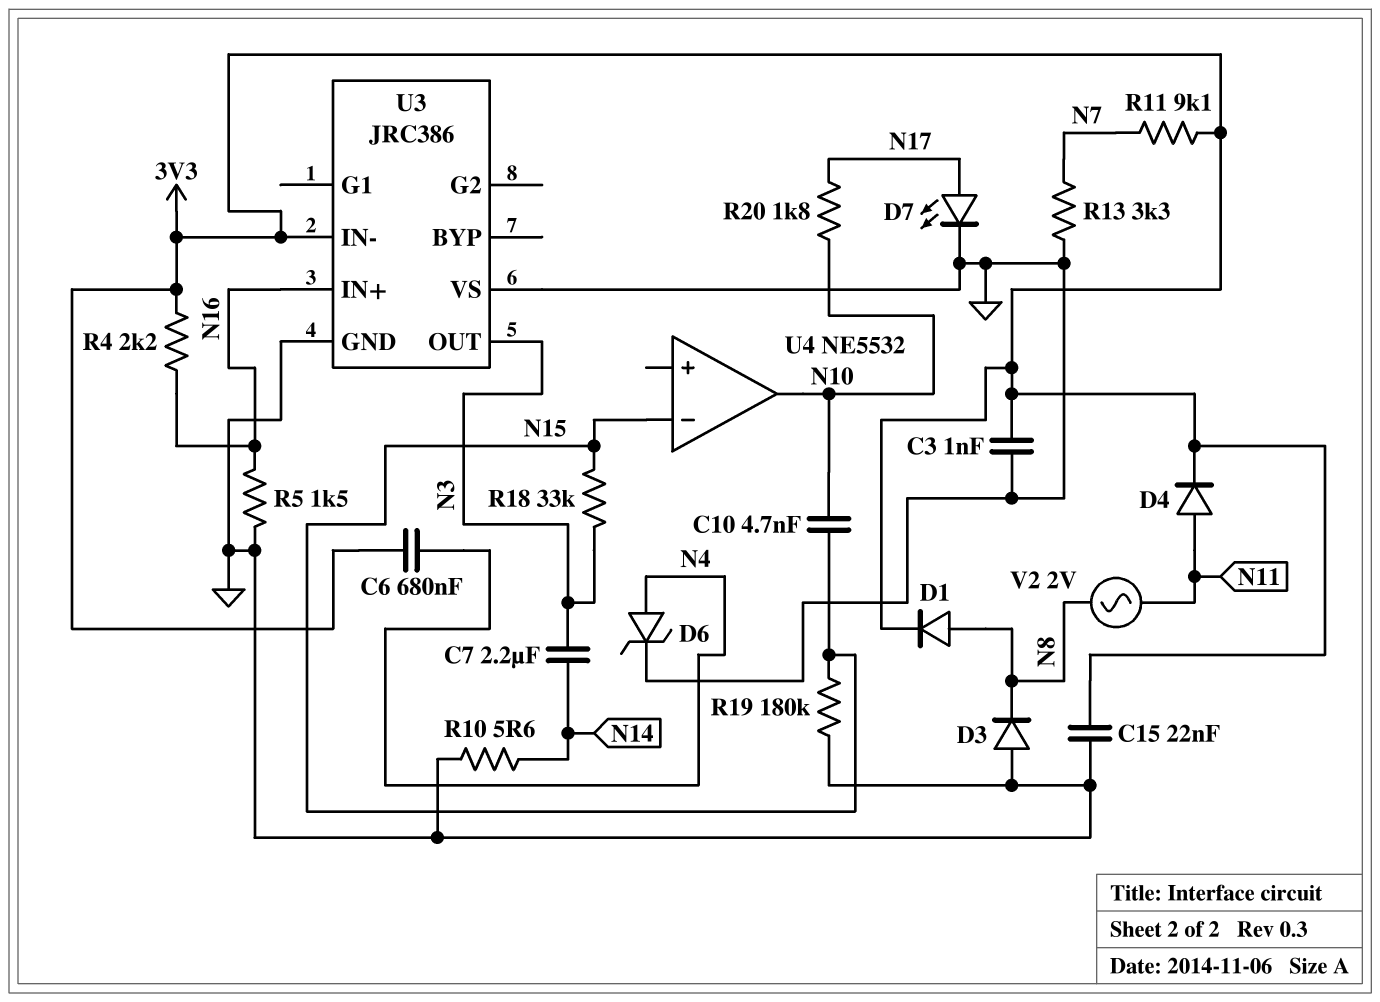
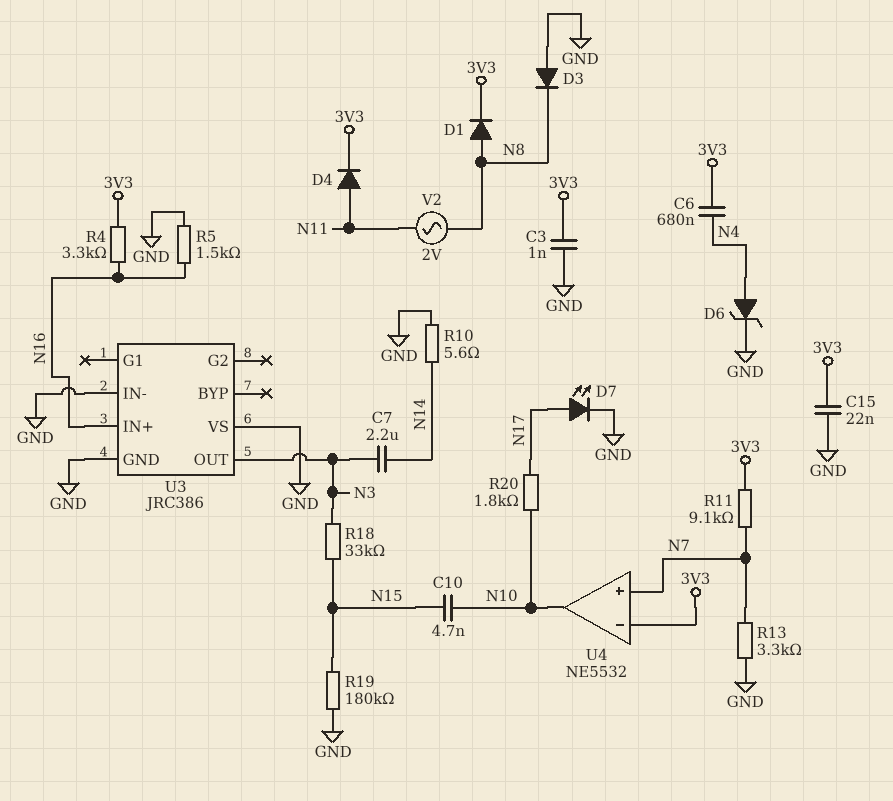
R4: 2.2k (3V3, N16) -> 3.3k (3V3, N16)
U3 pin IN-: 3V3 -> GND
U4 pin in+: none -> N7
U4 pin in-: N15 -> 3V3

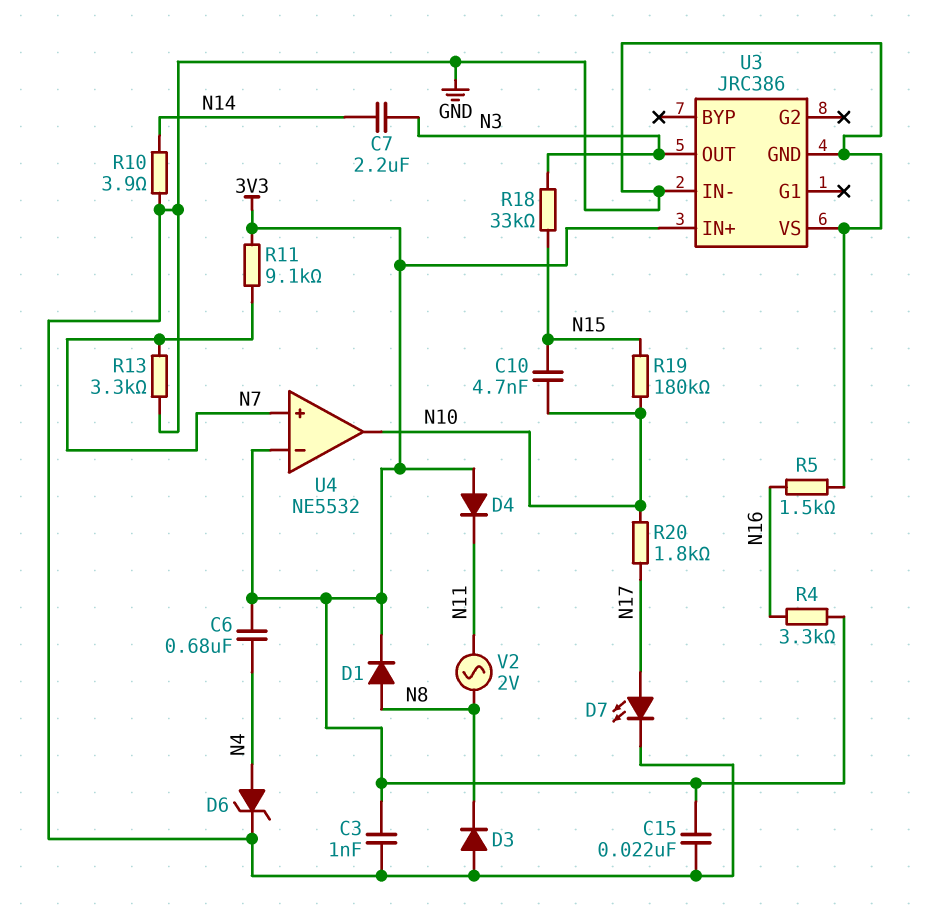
D4: diode (A N11, K 3V3) -> diode (A 3V3, K N11)
R10: 5.6 (GND, N14) -> 3.9 (GND, N14)
R19: 180k (GND, N15) -> 180k (N10, N15)
U3 pin IN+: N16 -> 3V3

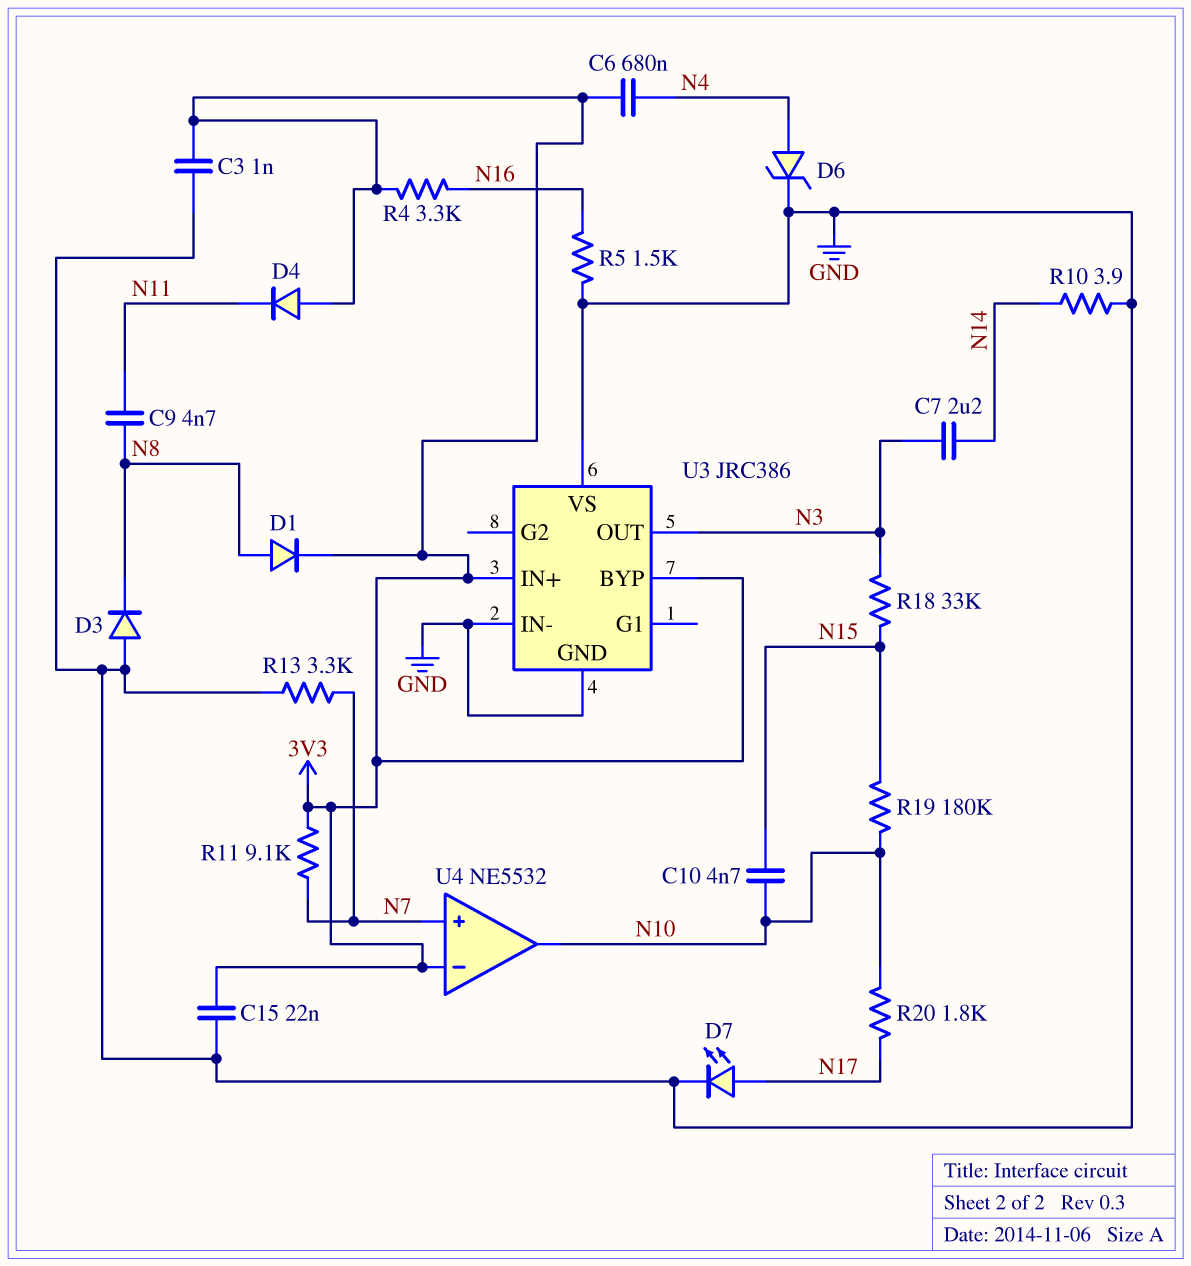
C9: none -> 4.7nF (N8, N11)
U3 pin BYP: none -> 3V3
V2: AC 2V (N8, N11) -> none

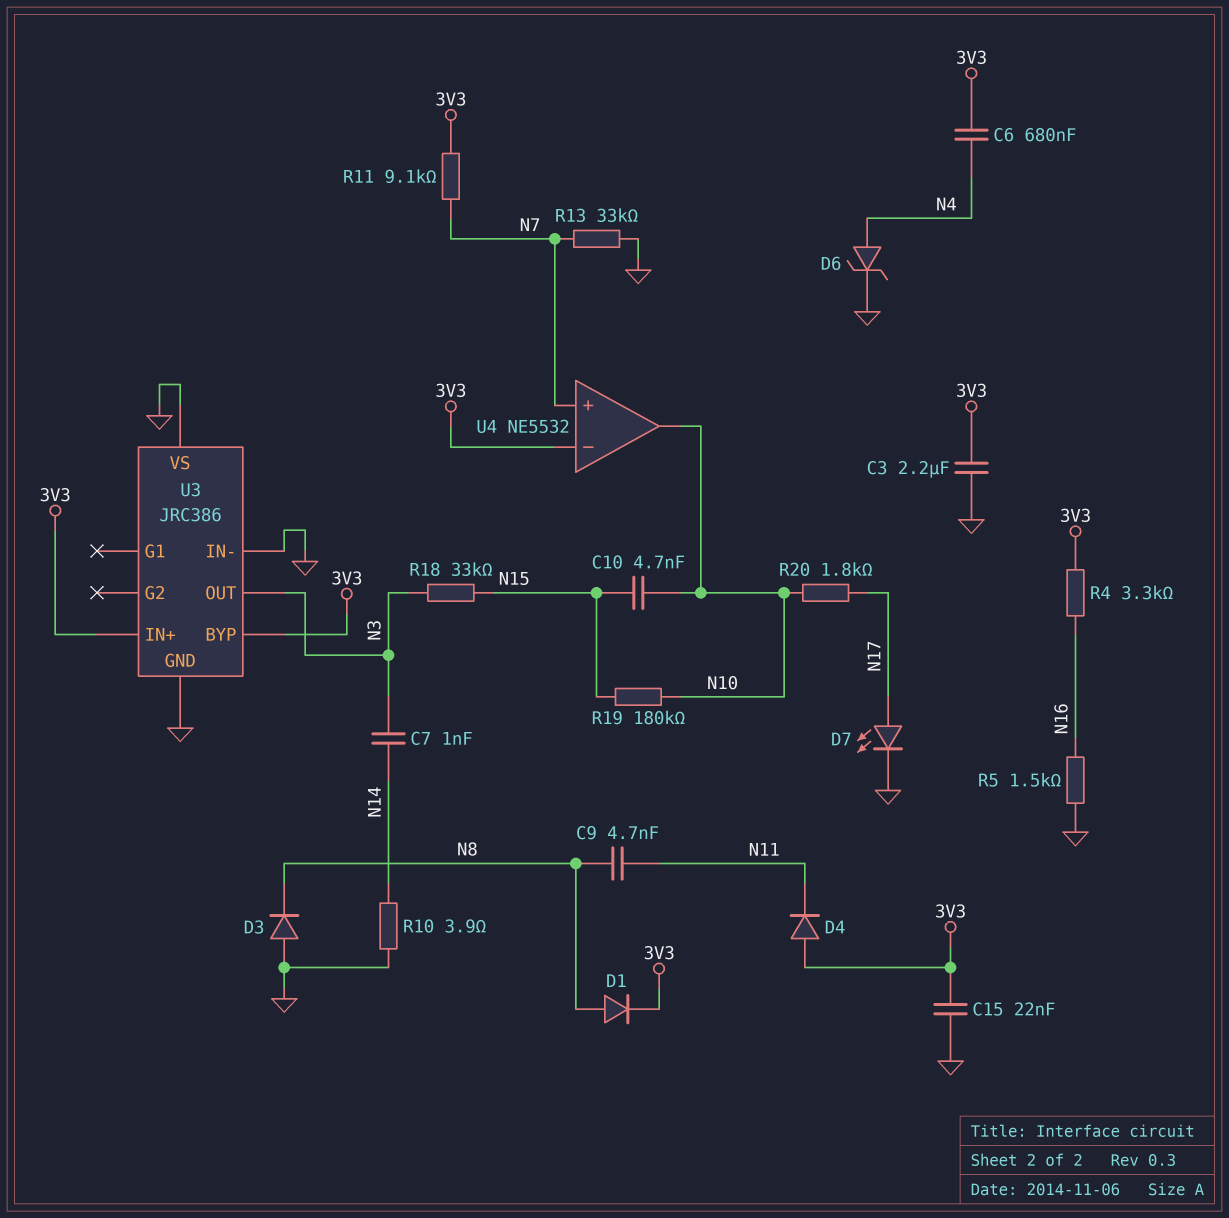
C3: 1nF (3V3, GND) -> 2.2uF (3V3, GND)
C7: 2.2uF (N3, N14) -> 1nF (N3, N14)
R13: 3.3k (GND, N7) -> 33k (GND, N7)

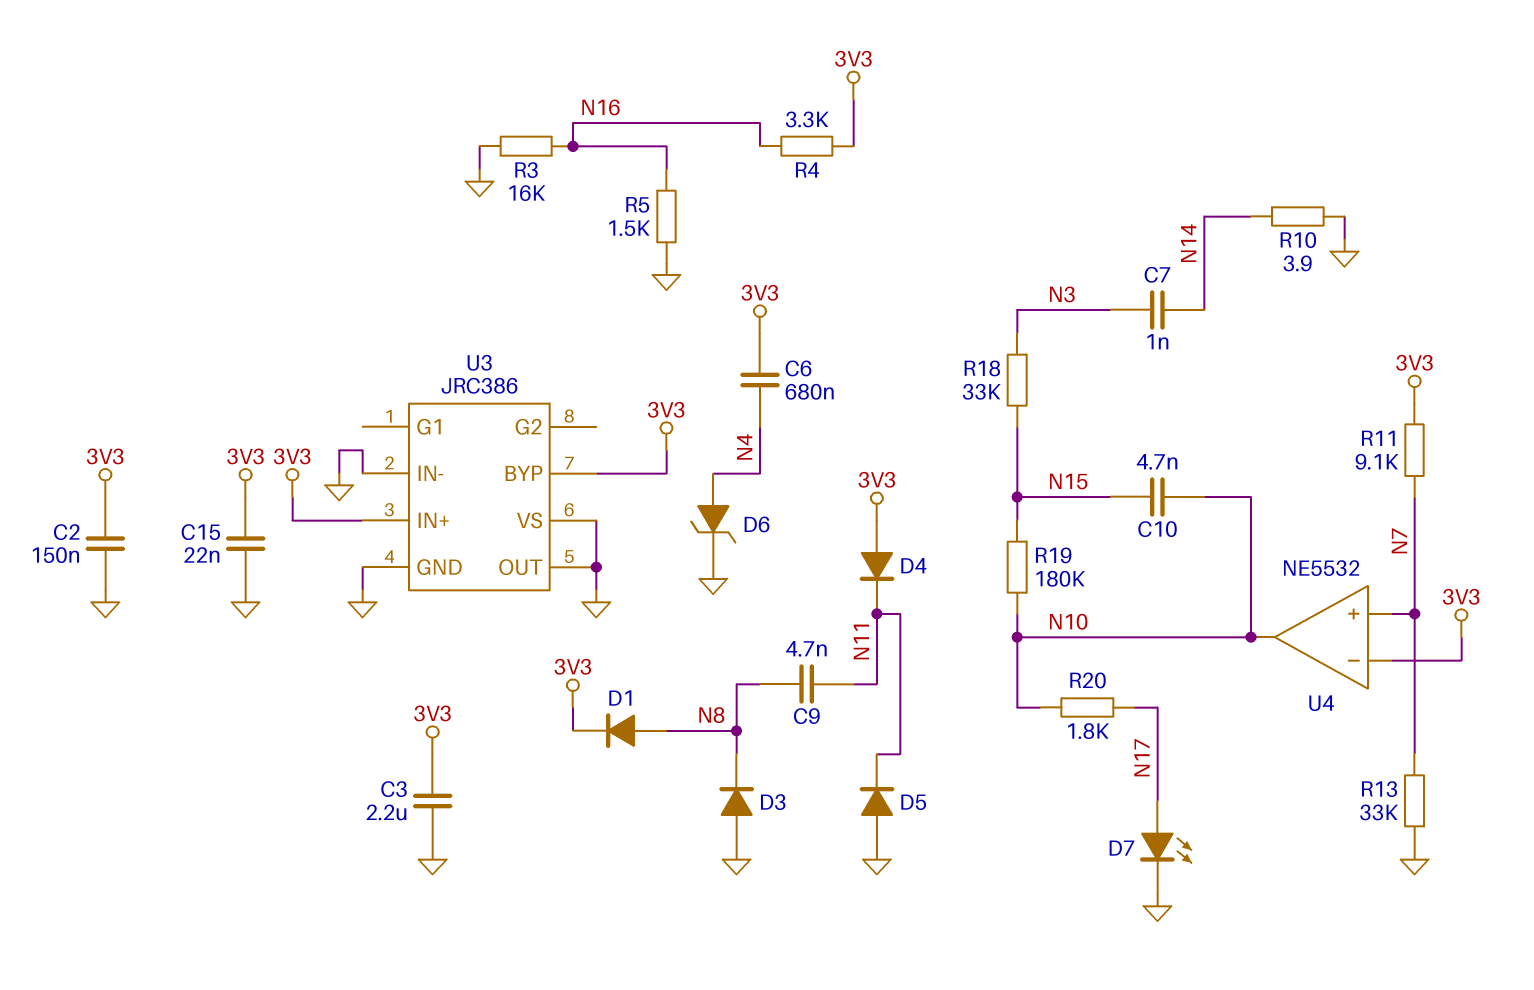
C2: none -> 150nF (3V3, GND)
D5: none -> diode (A GND, K N11)
R3: none -> 16k (GND, N16)
U3 pin OUT: N3 -> GND

